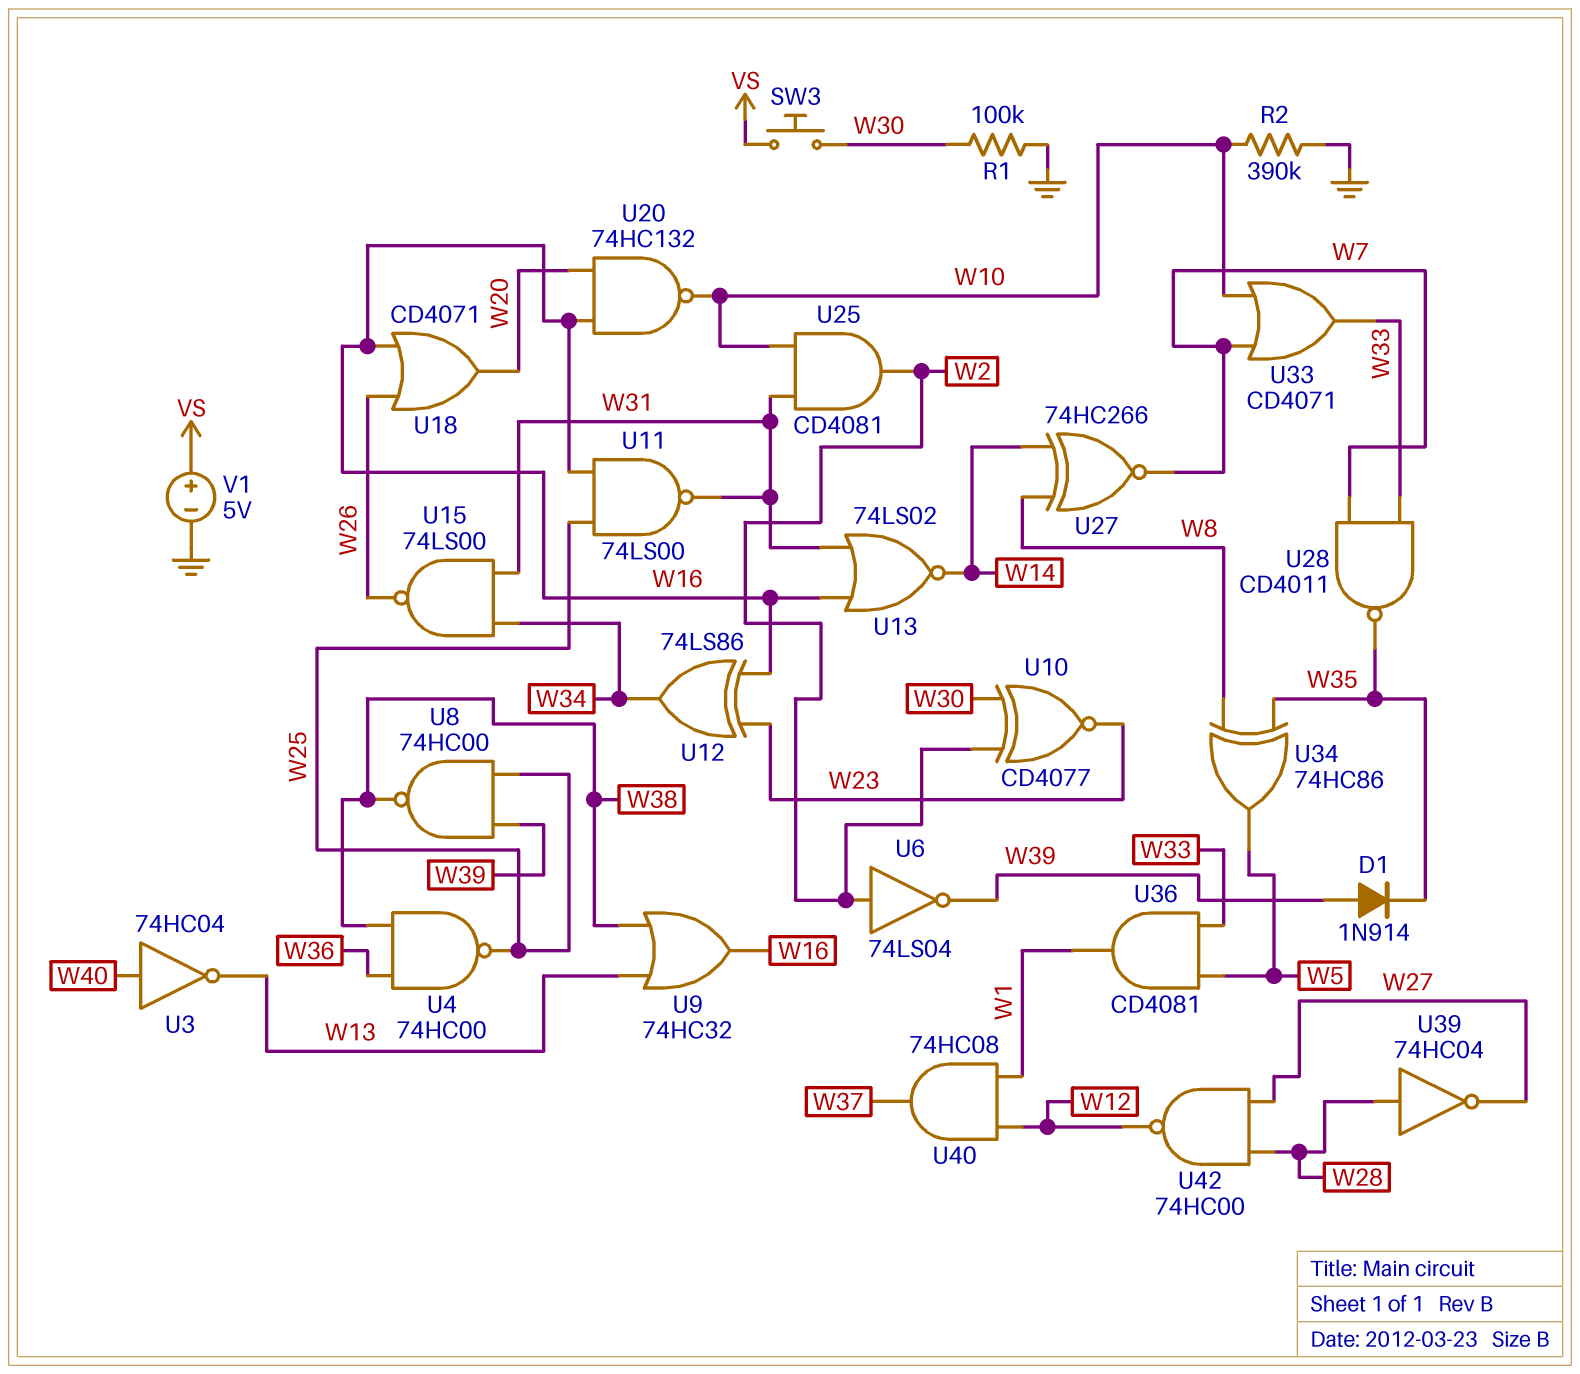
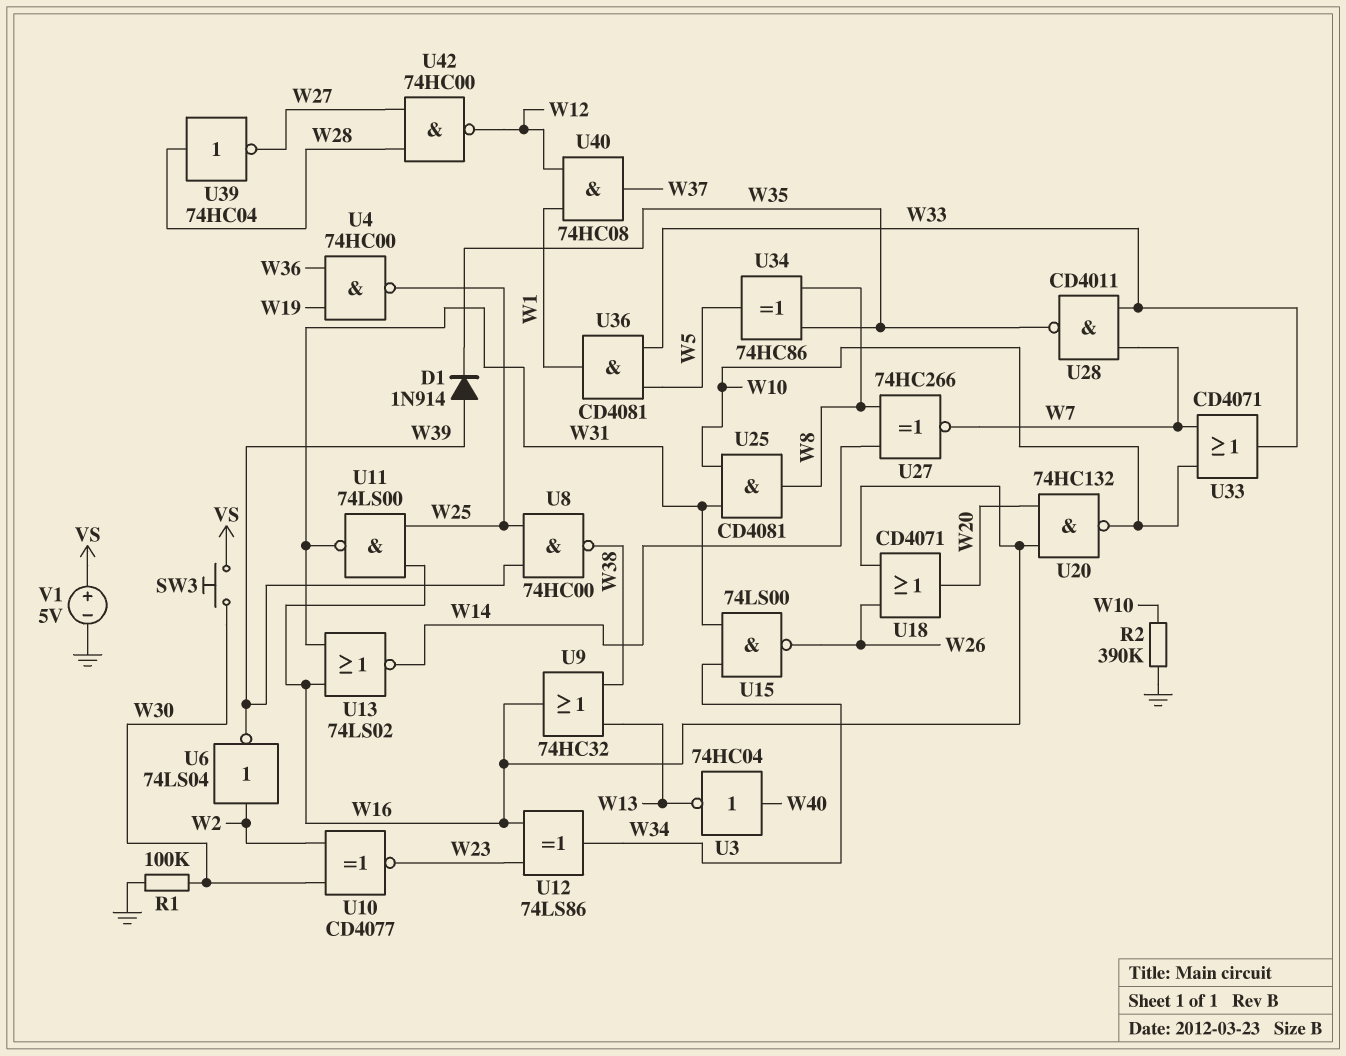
U4: NAND 74HC00 (in W36, in W38, out W25) -> NAND 74HC00 (in W19, in W36, out W25)
U25: AND CD4081 (in W10, in W31, out W2) -> AND CD4081 (in W10, in W31, out W8)

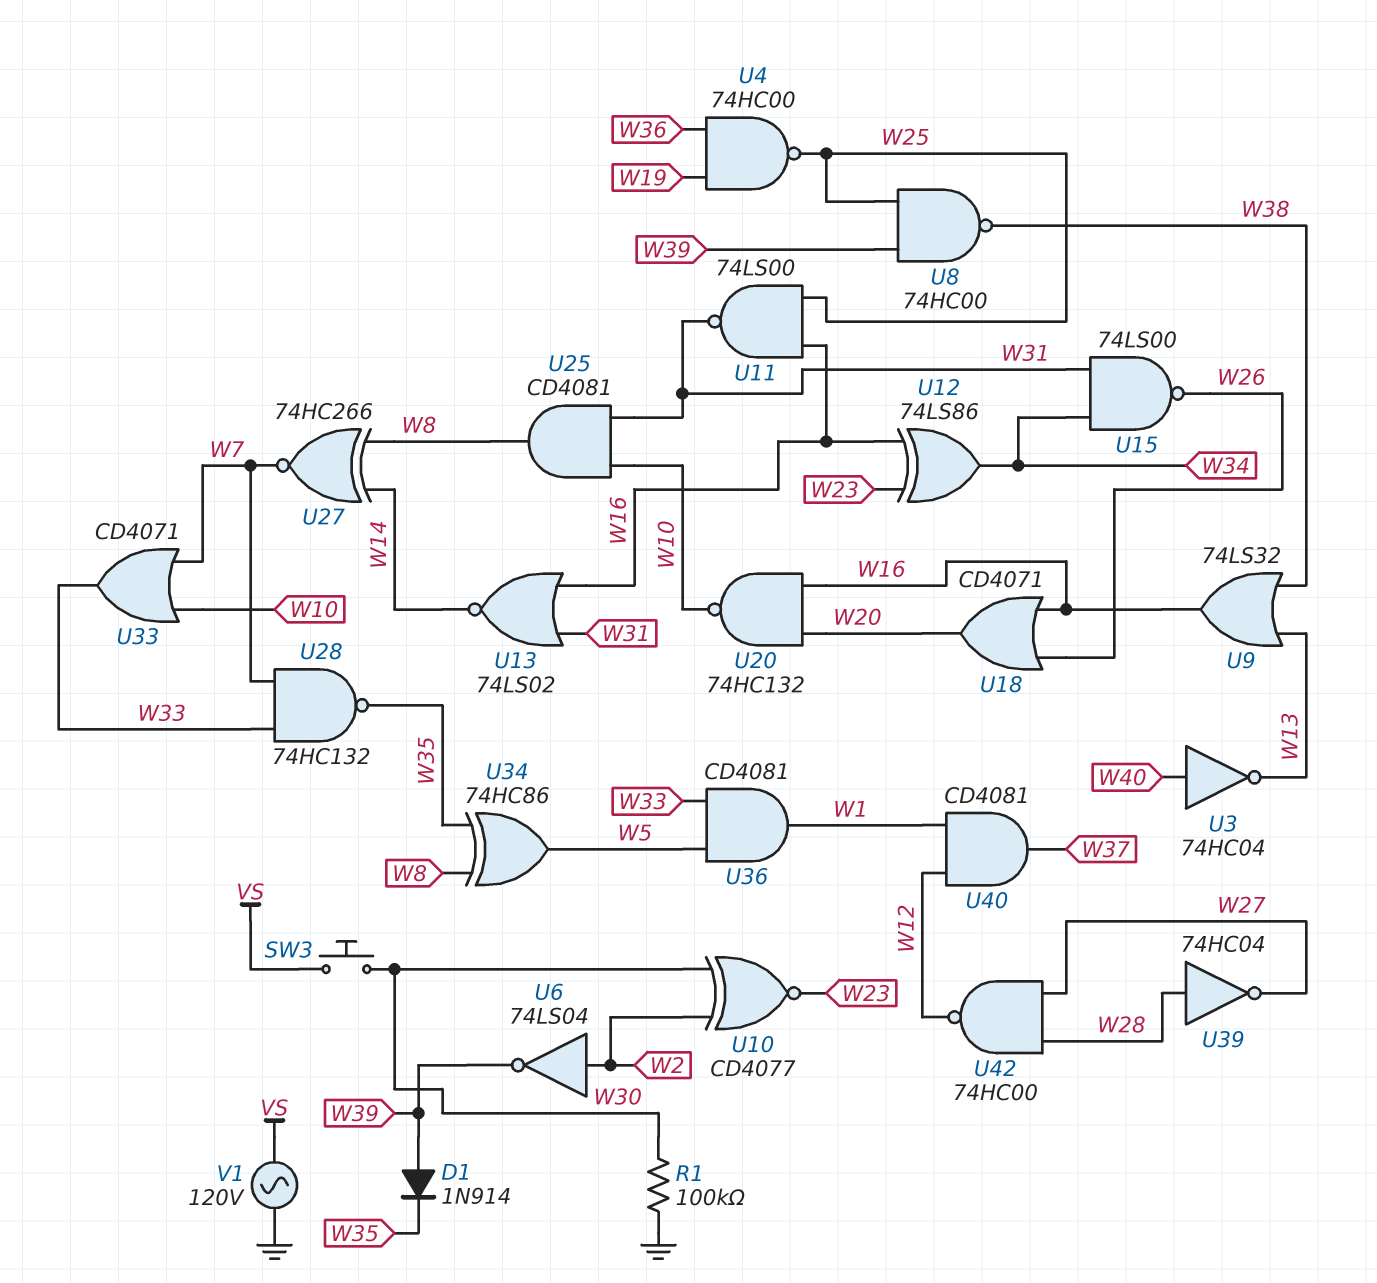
R2: 390k (GND, W10) -> none
U9: OR 74HC32 (in W13, in W38, out W16) -> OR 74LS32 (in W13, in W38, out W16)
U28: NAND CD4011 (in W7, in W33, out W35) -> NAND 74HC132 (in W7, in W33, out W35)
U40: AND 74HC08 (in W1, in W12, out W37) -> AND CD4081 (in W1, in W12, out W37)
V1: 5V (plus VS, minus GND) -> AC 120V (GND, VS)

